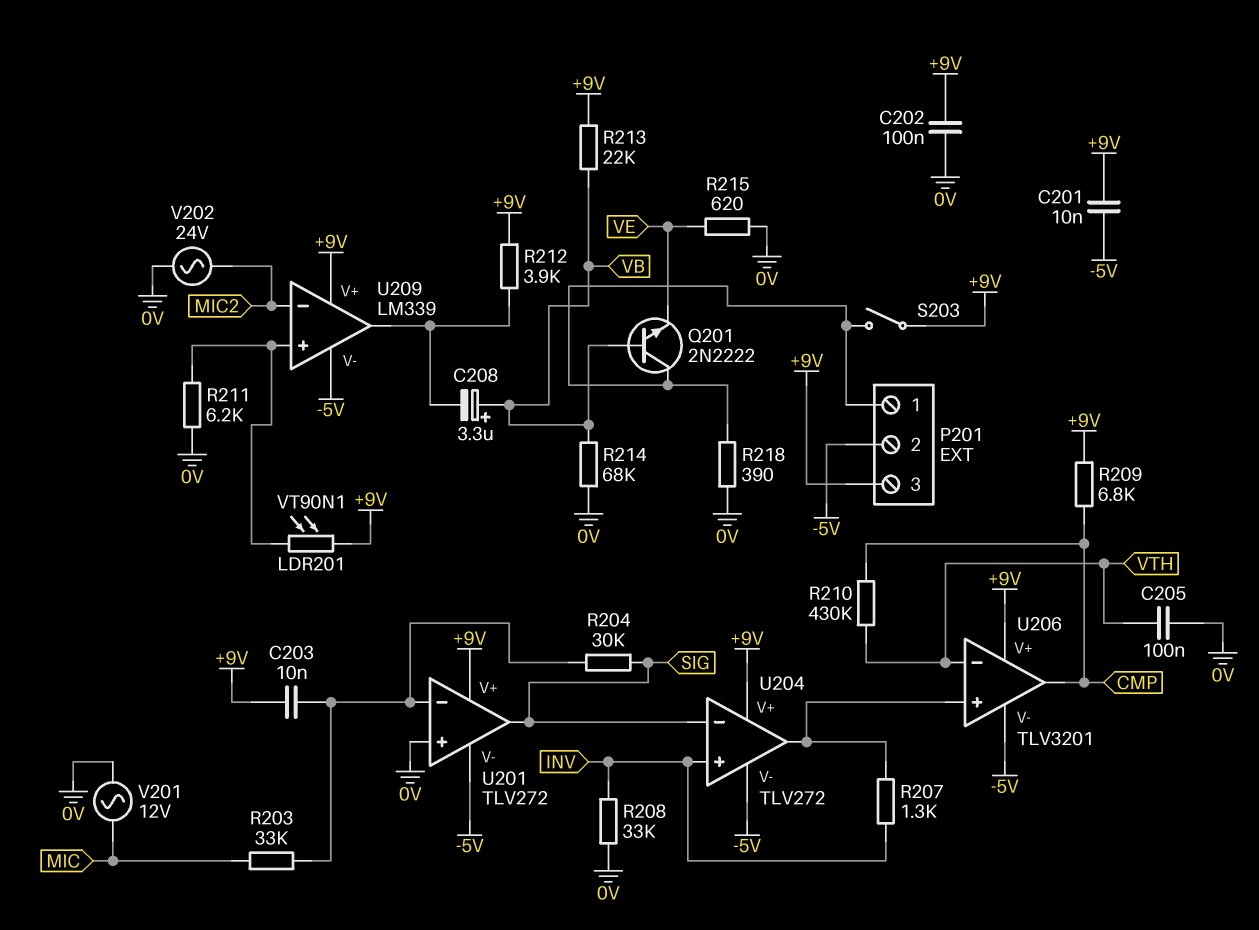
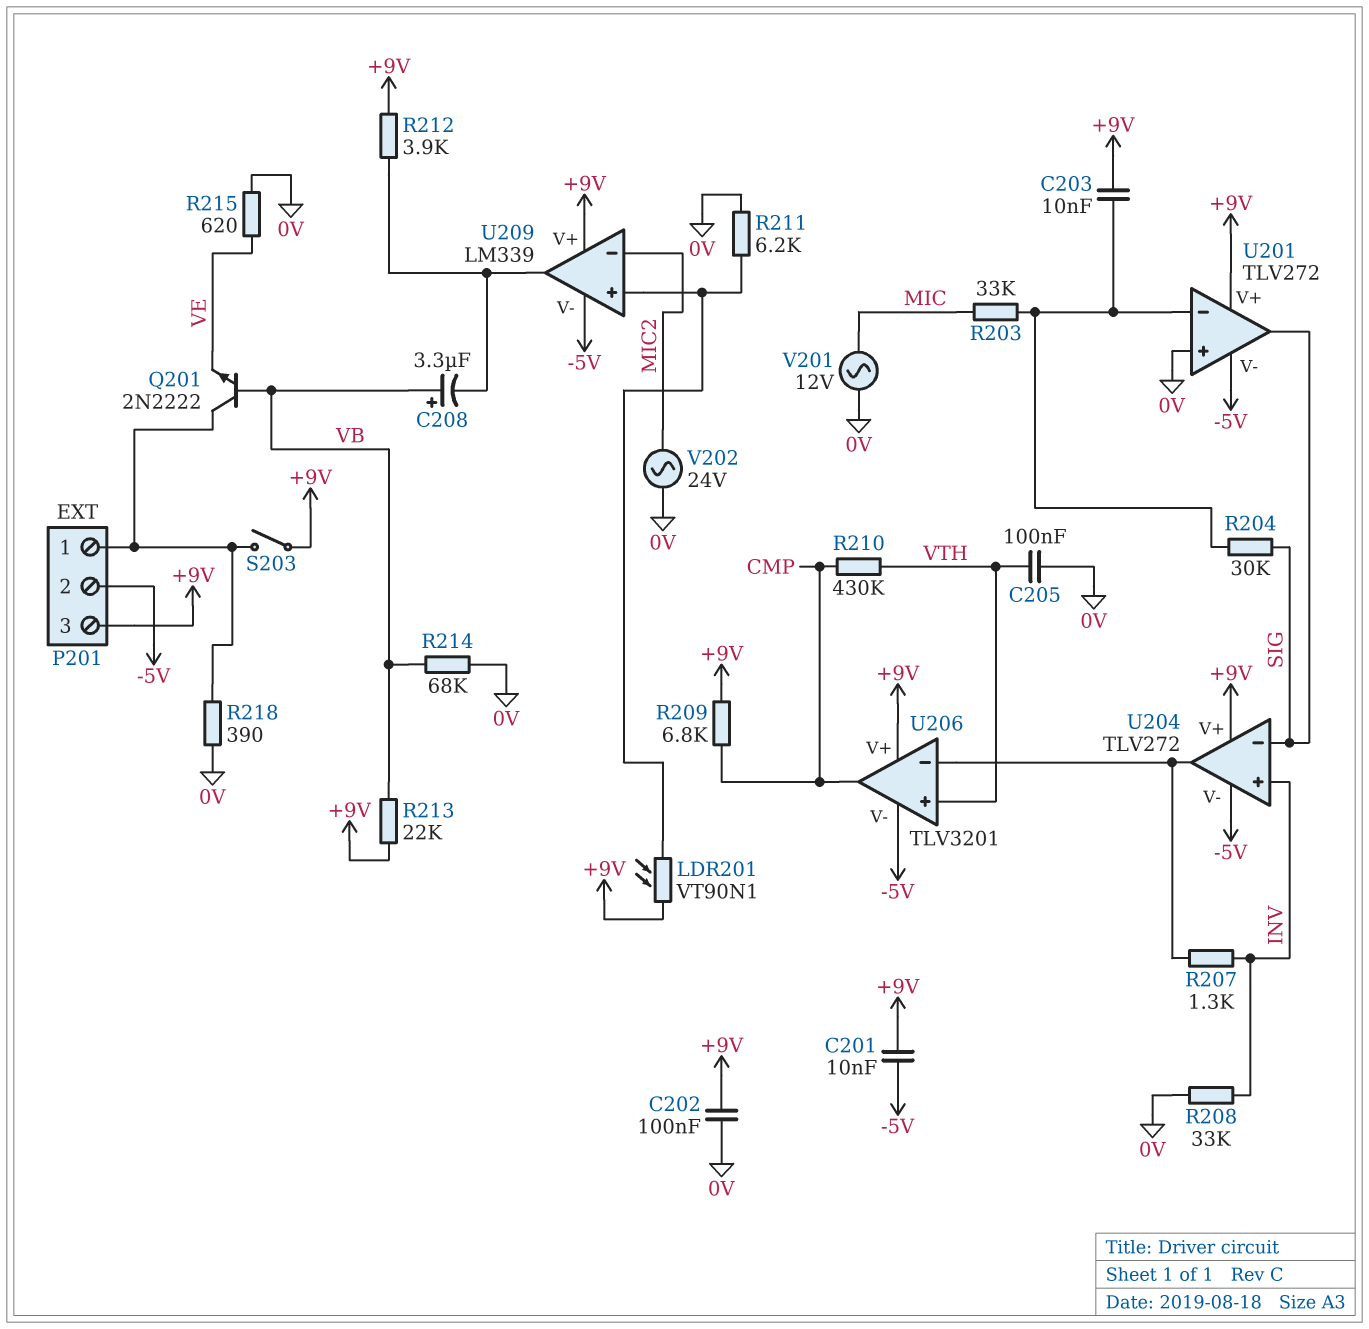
U206 pin in+: U204/out -> VTH
U206 pin in-: VTH -> U204/out

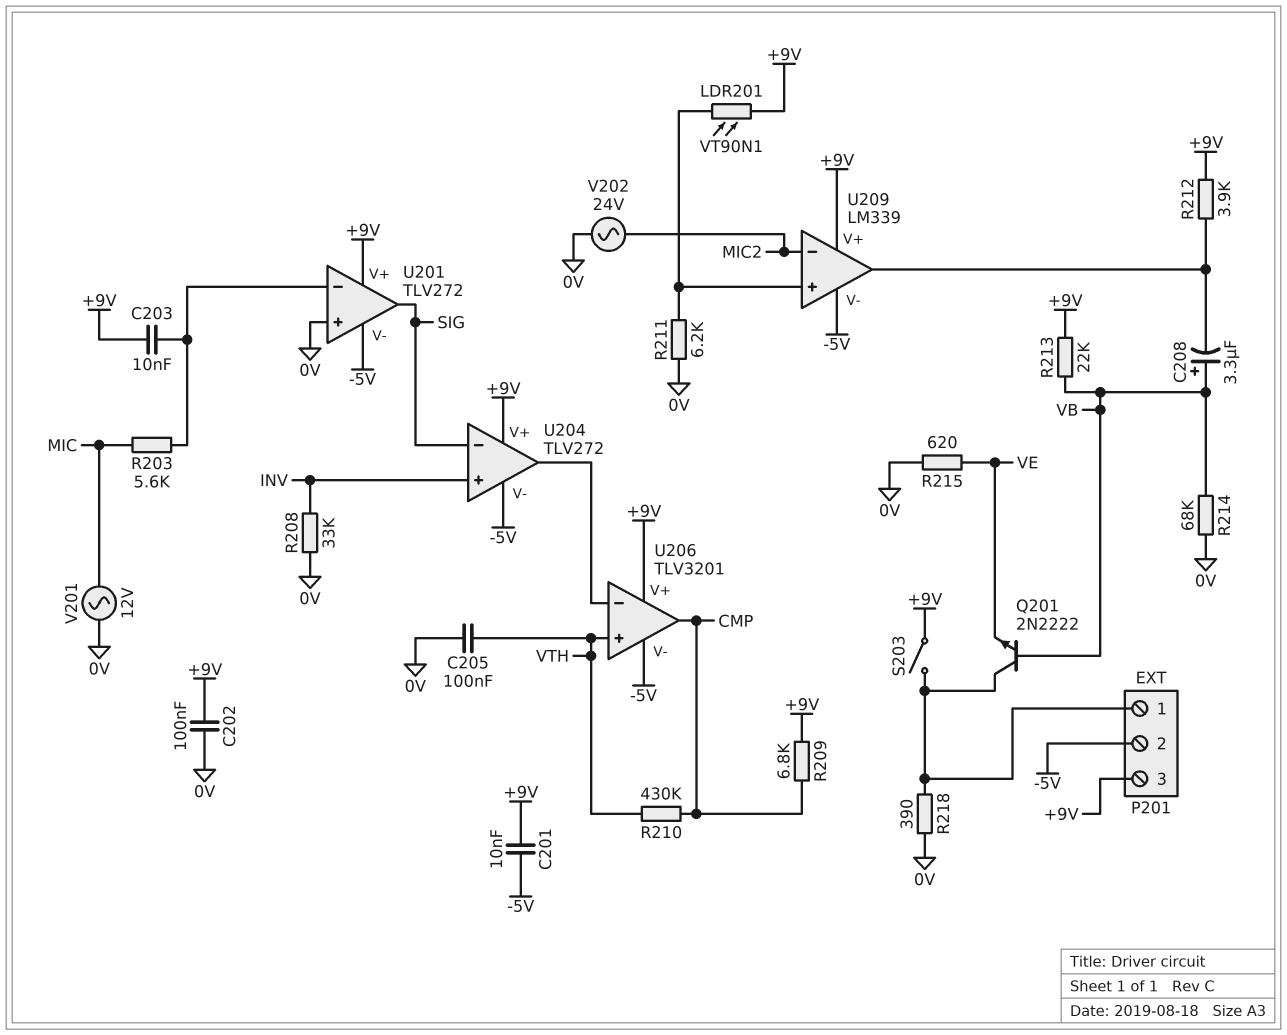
R203: 33k (MIC, U201/in-) -> 5.6k (MIC, U201/in-)
R204: 30k (SIG, U201/in-) -> none
R207: 1.3k (INV, U204/out) -> none

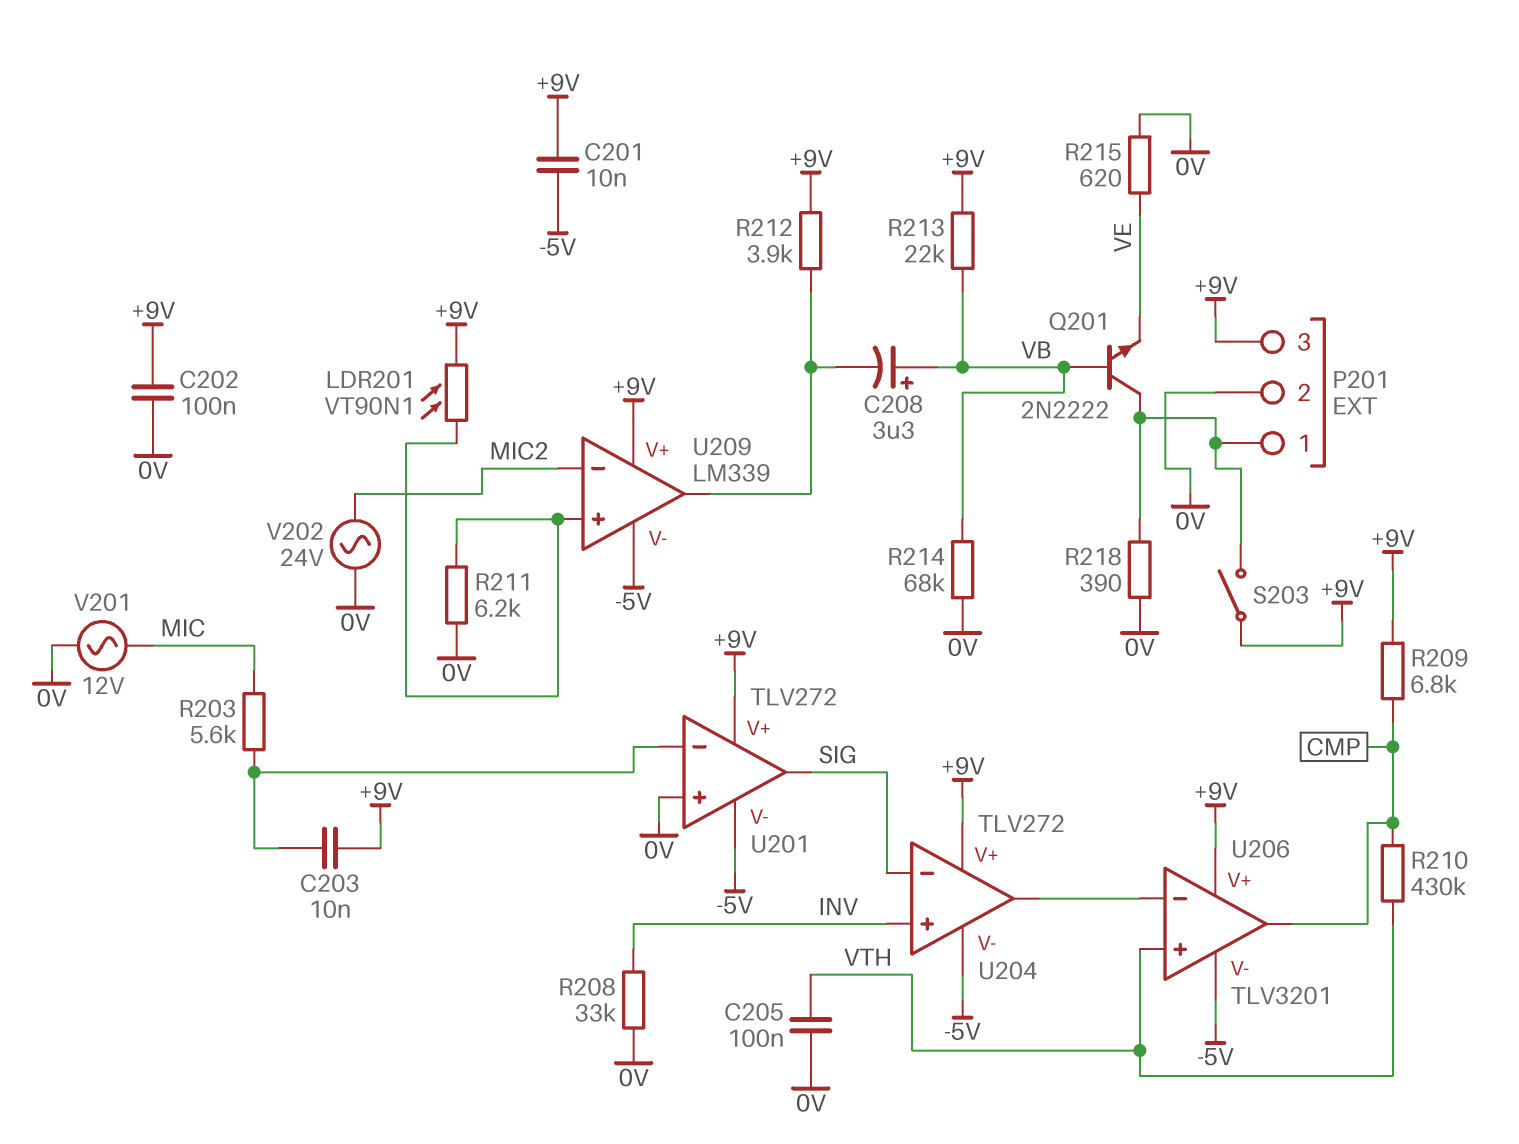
P201 pin 2: -5V -> 0V

